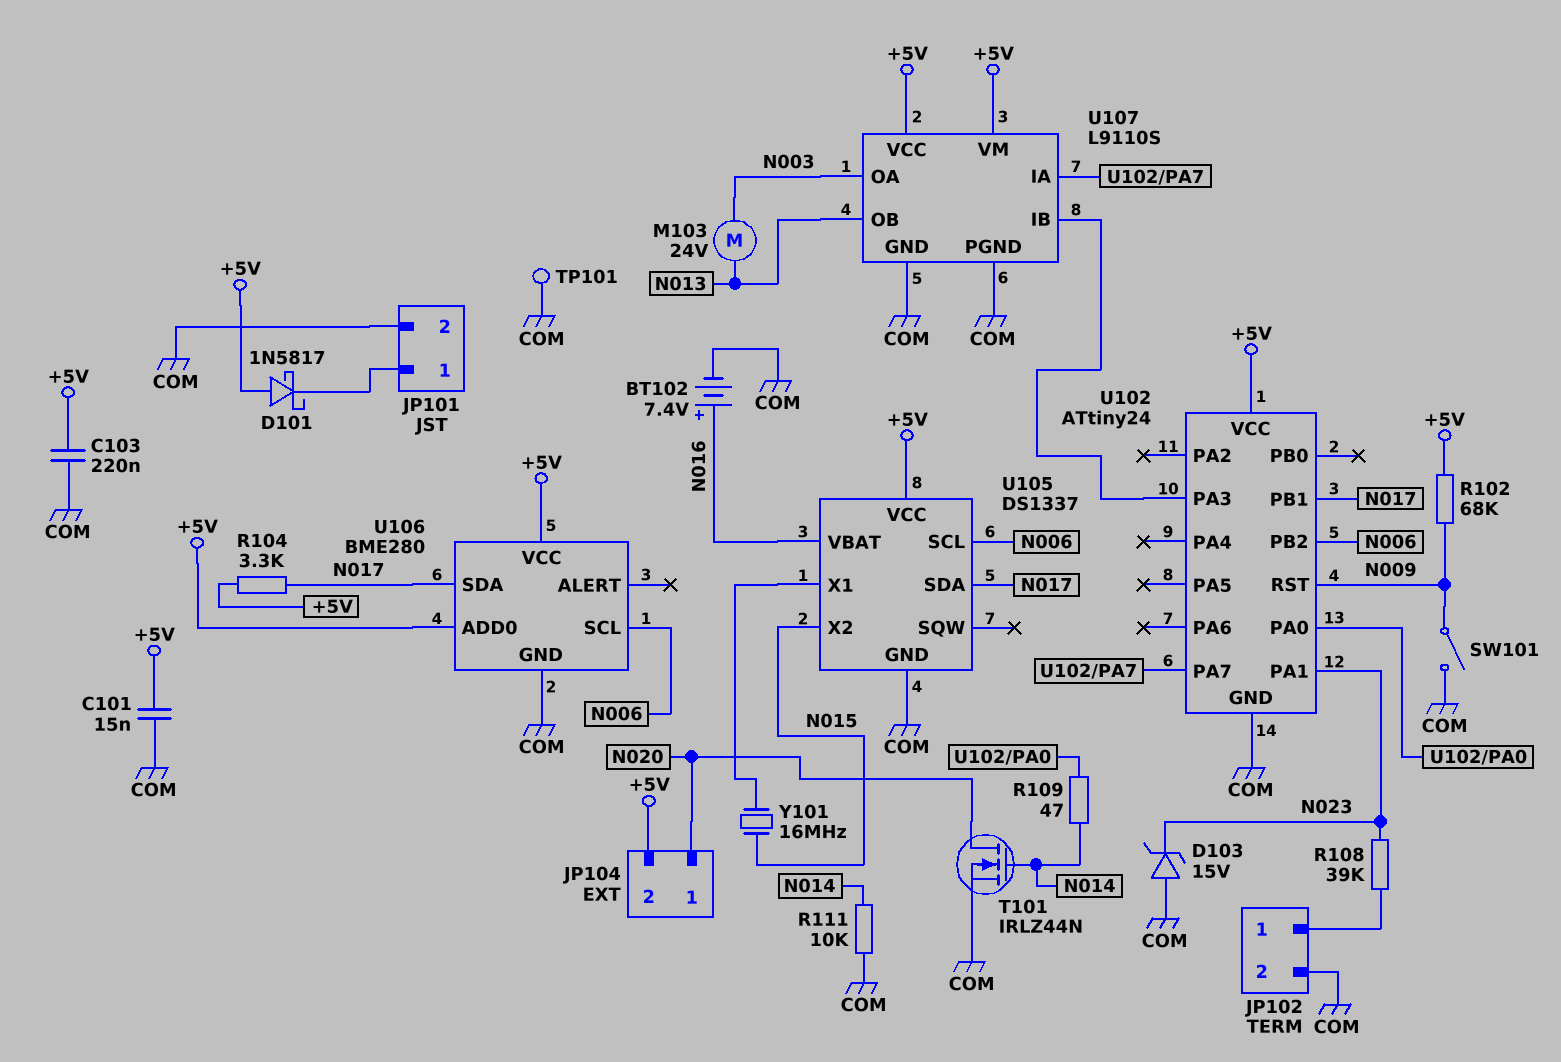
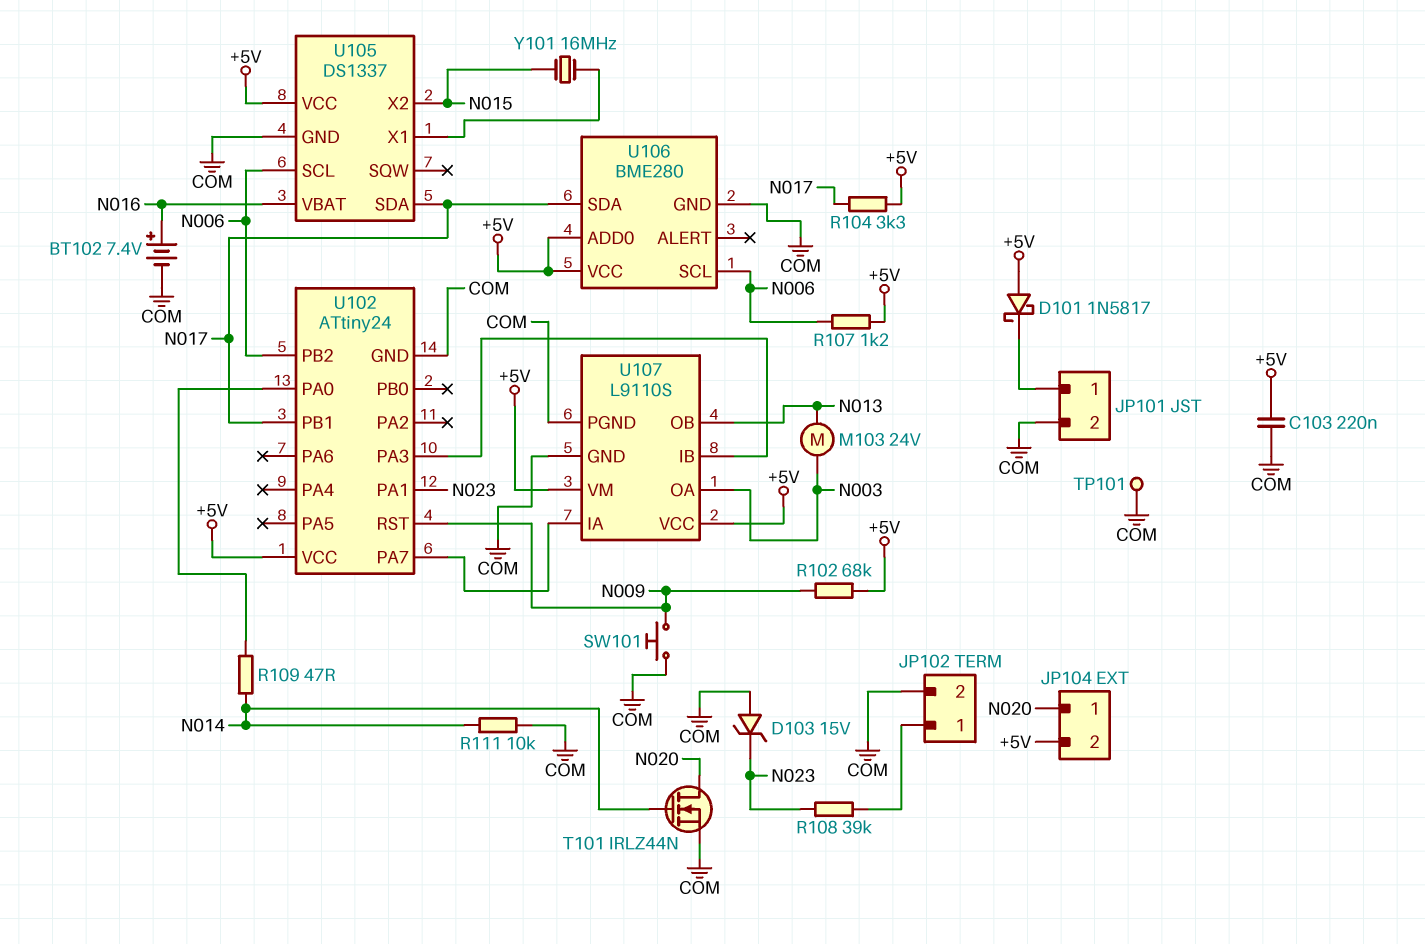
C101: 15nF (+5V, COM) -> none
R107: none -> 1.2k (+5V, N006)
SW101: switch (COM, N009) -> button (COM, N009)

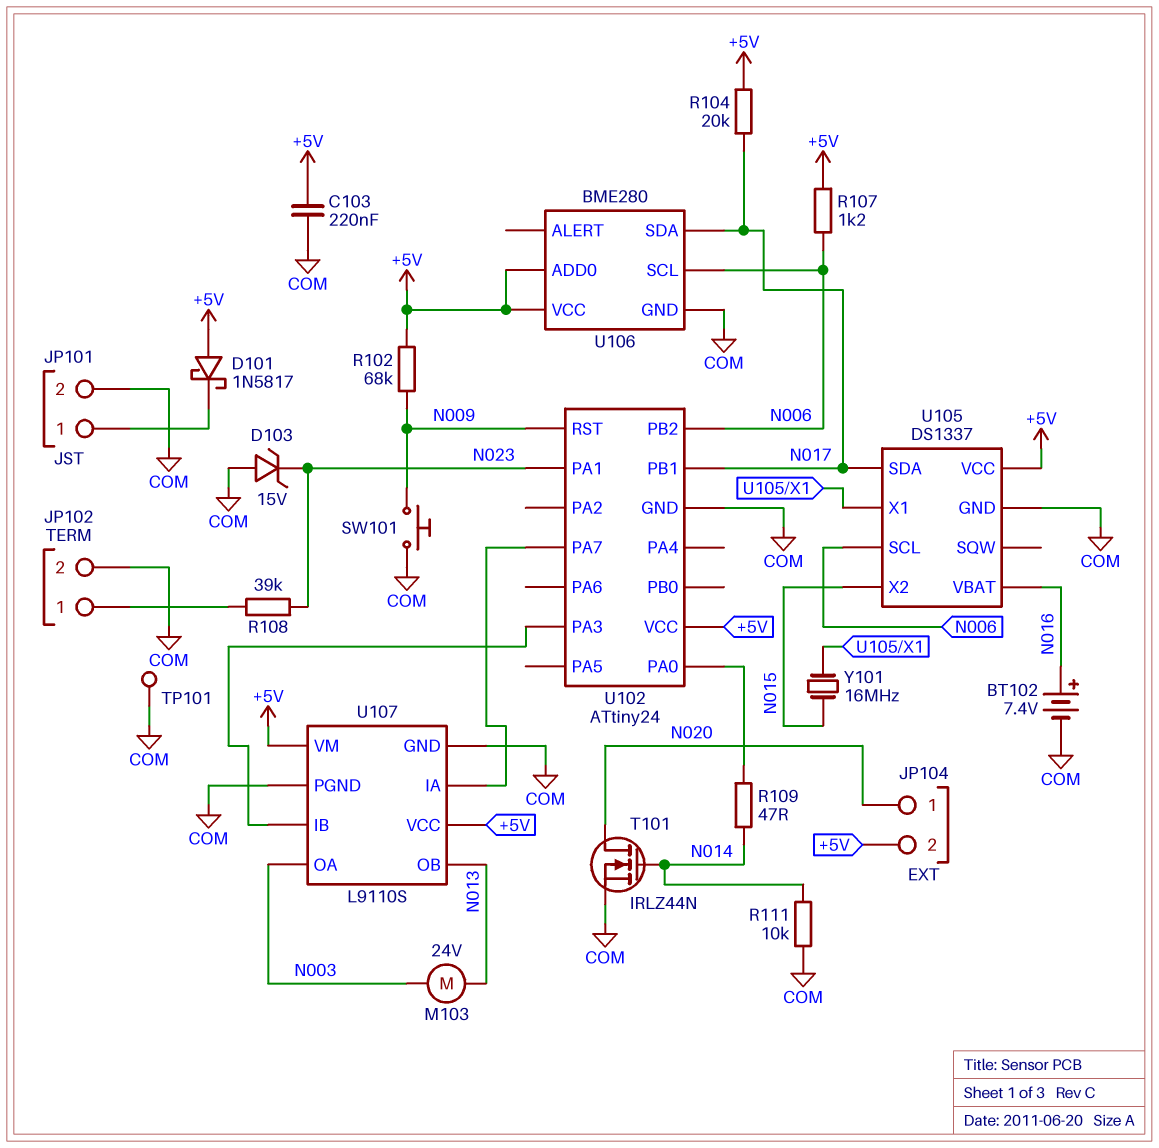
R104: 3.3k (+5V, N017) -> 20k (+5V, N017)

